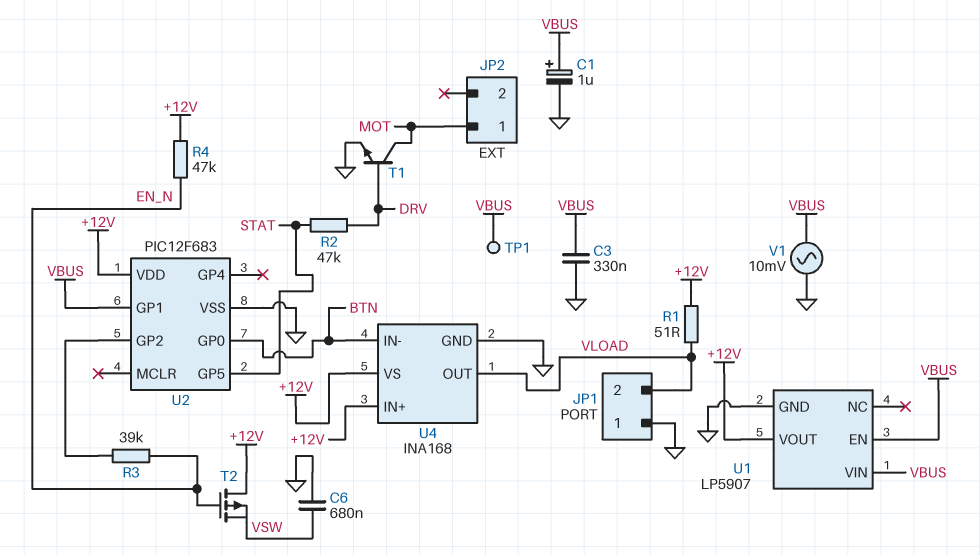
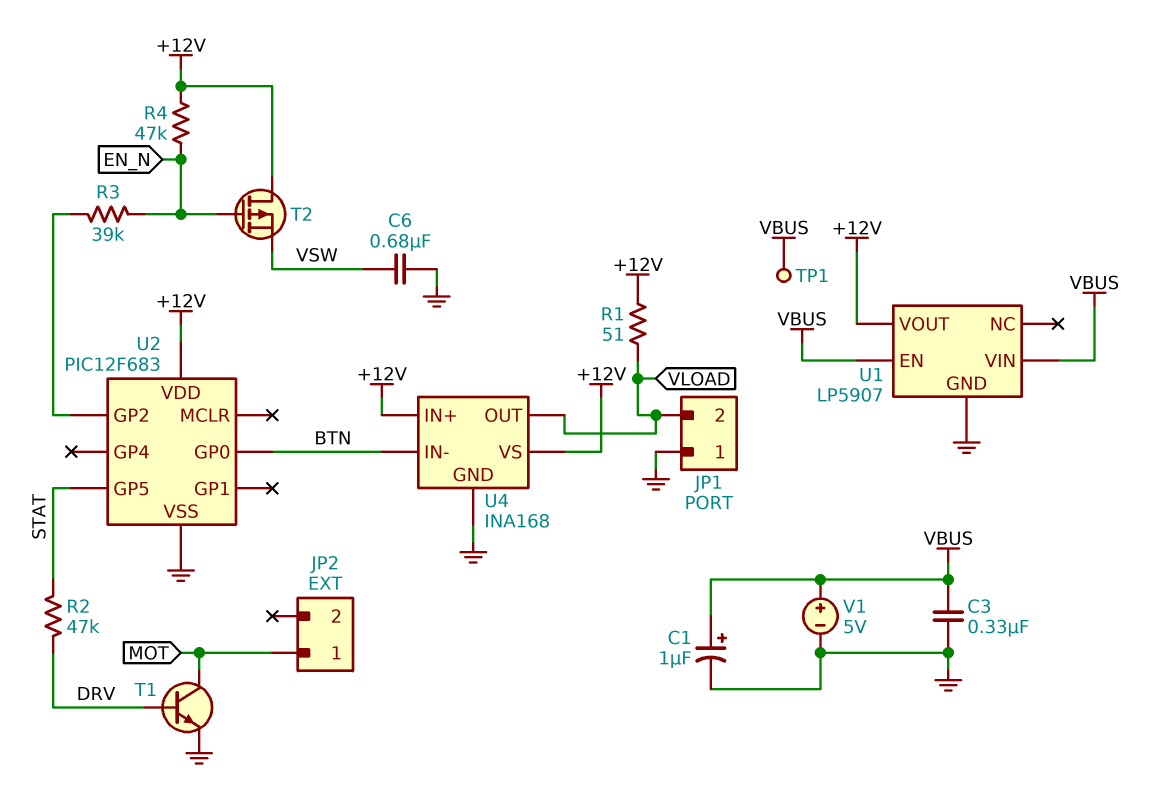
U2 pin GP1: VBUS -> none
V1: AC 10mV (GND, VBUS) -> 5V (plus VBUS, minus GND)

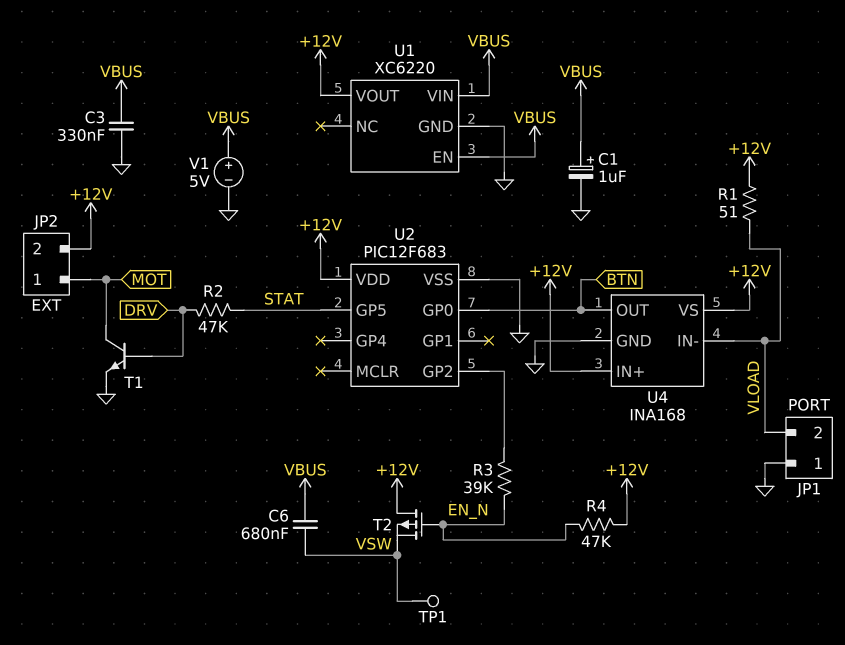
C6: 680nF (GND, VSW) -> 680nF (VBUS, VSW)
JP2 pin 2: none -> +12V
TP1: test point (VBUS) -> test point (VSW)
U1: LP5907 -> XC6220
U4 pin IN-: BTN -> VLOAD
U4 pin OUT: VLOAD -> BTN

